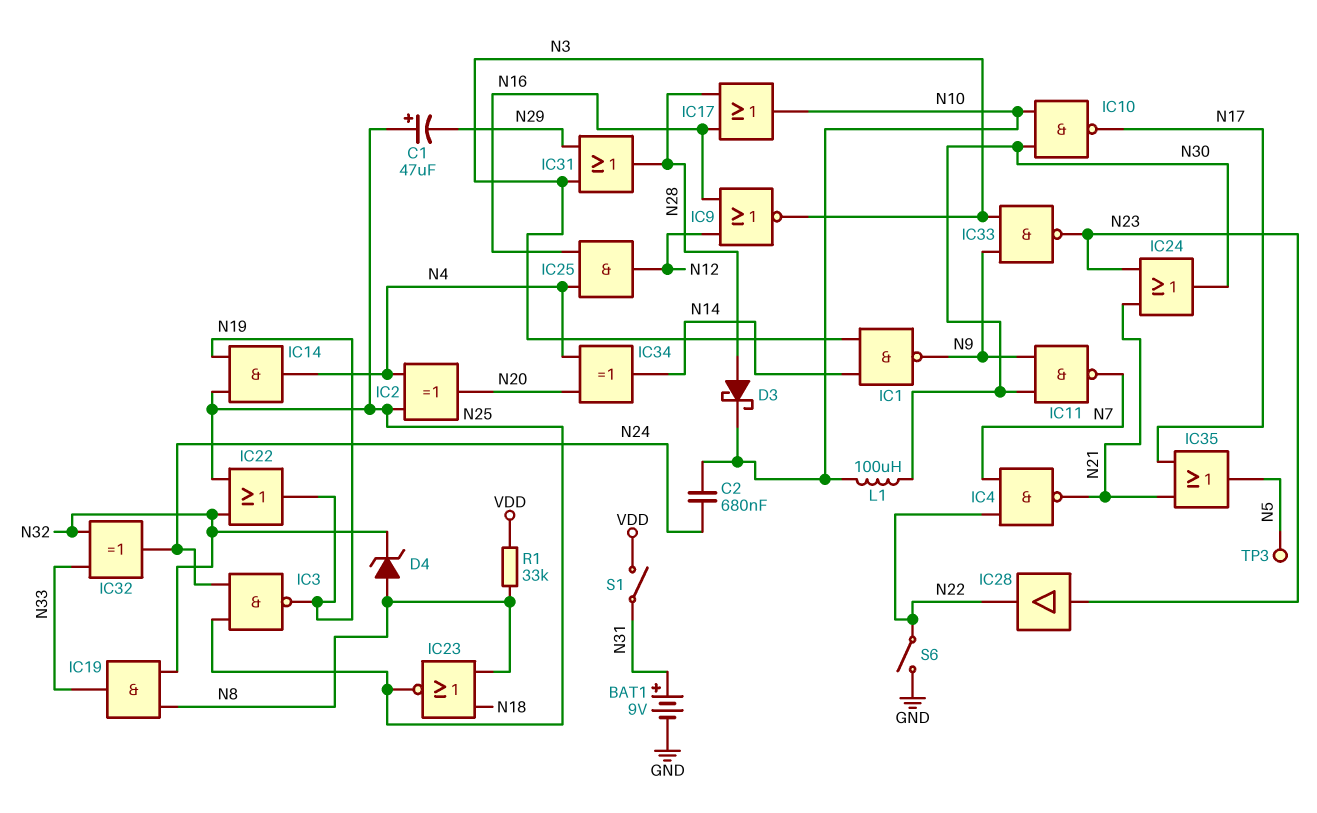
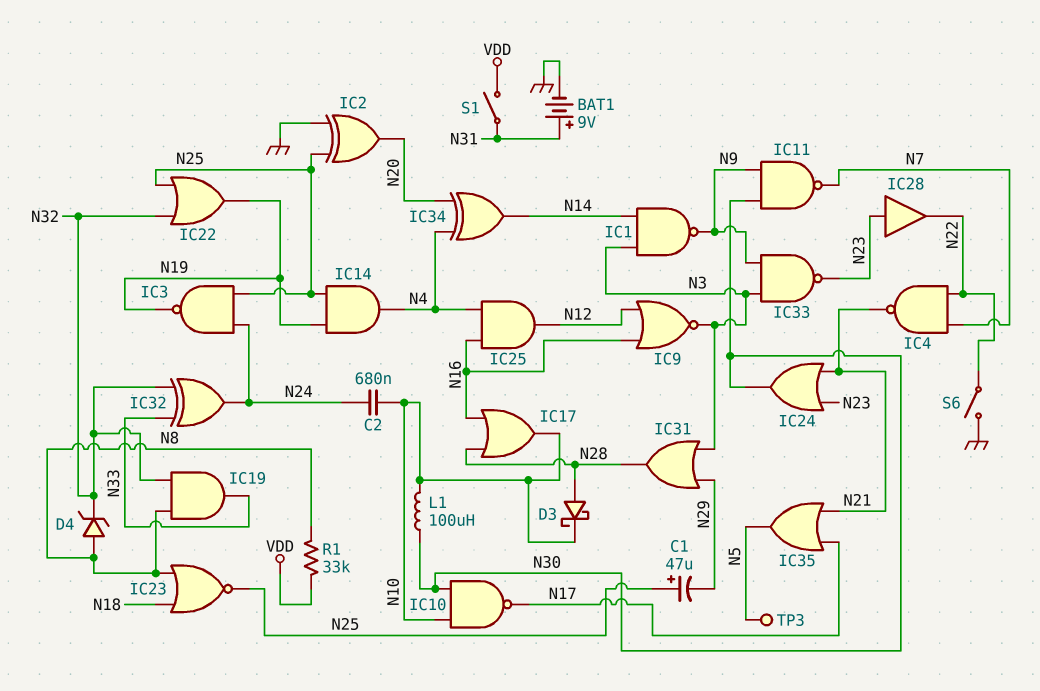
IC2: XOR (in N4, in N25, out N20) -> XOR (in GND, in N25, out N20)

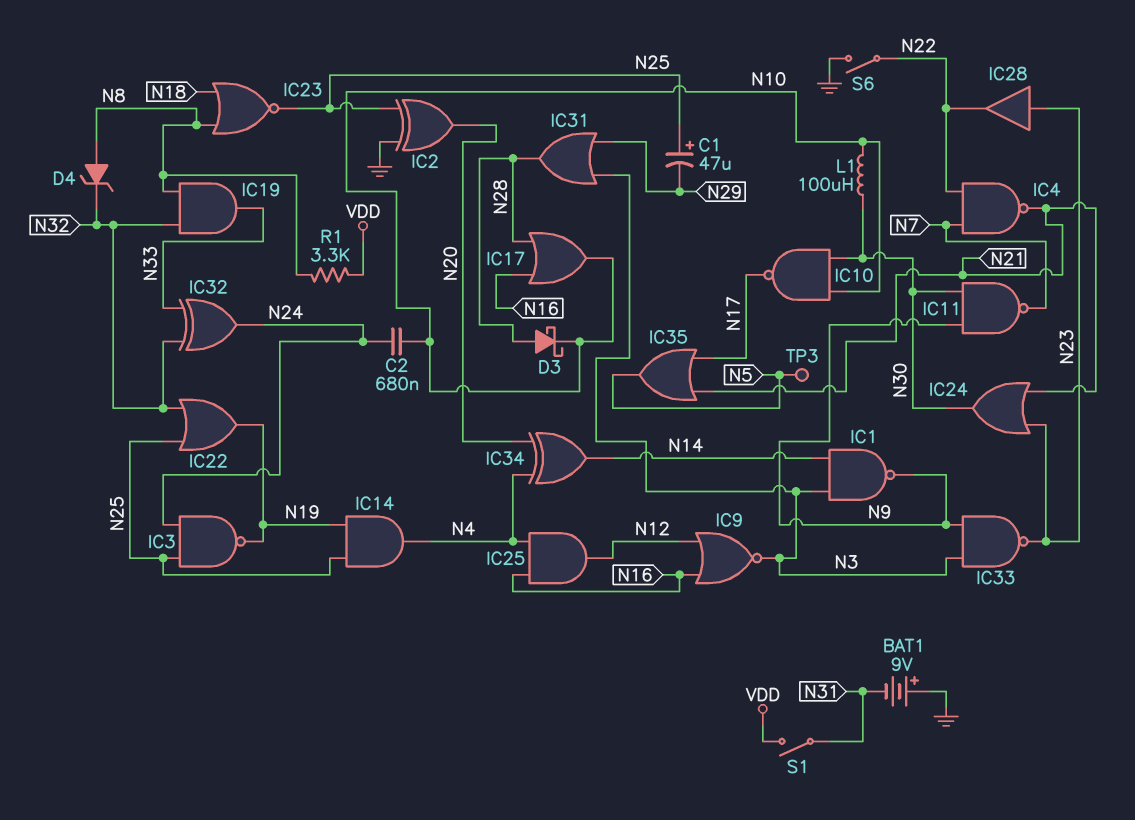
BAT1: 9V (plus N31, minus GND) -> 9V (plus GND, minus N31)
R1: 33k (N8, VDD) -> 3.3k (N8, VDD)

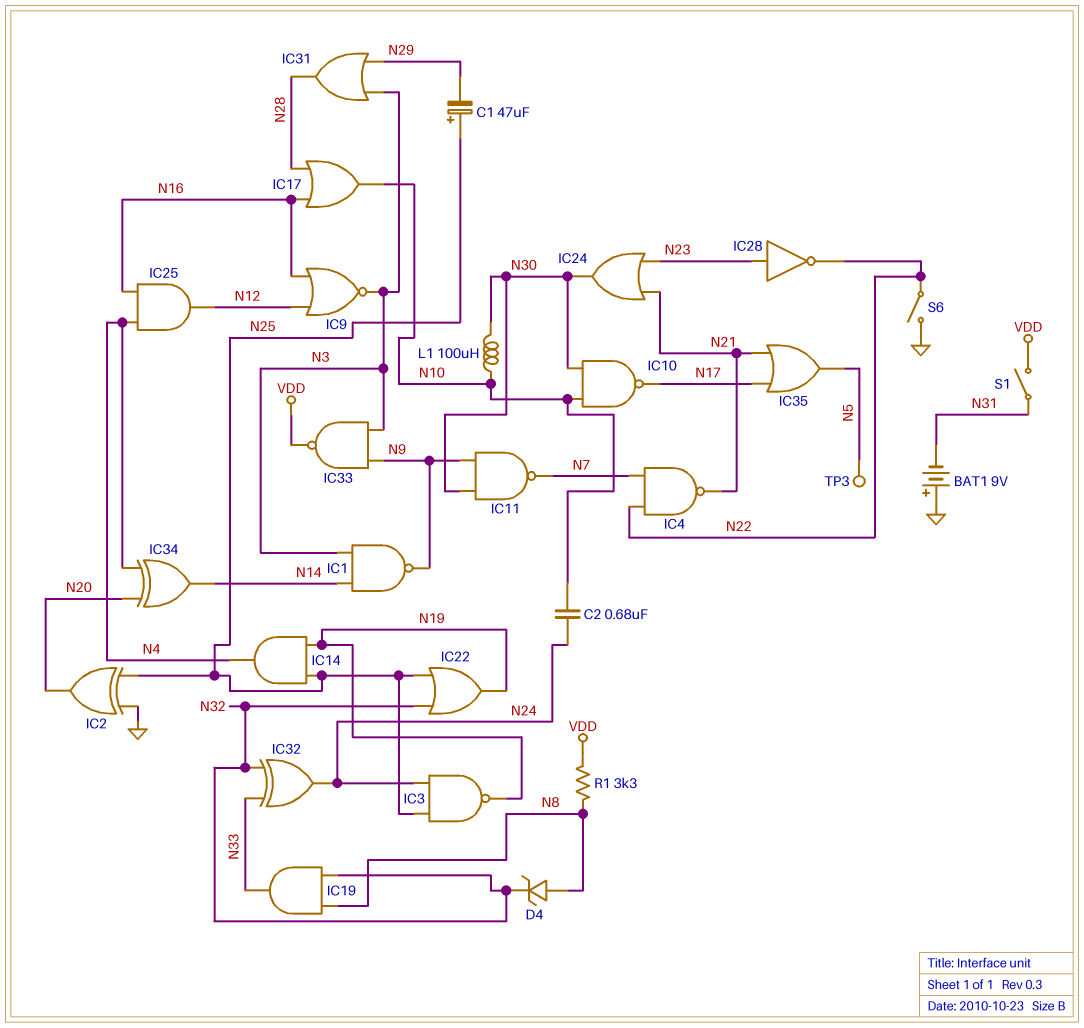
D3: schottky (A N28, K N10) -> none
IC23: NOR (in N8, in N18, out N25) -> none
IC28: buffer (in N23, out N22) -> NOT (in N23, out N22)
IC33: NAND (in N3, in N9, out N23) -> NAND (in N3, in N9, out VDD)

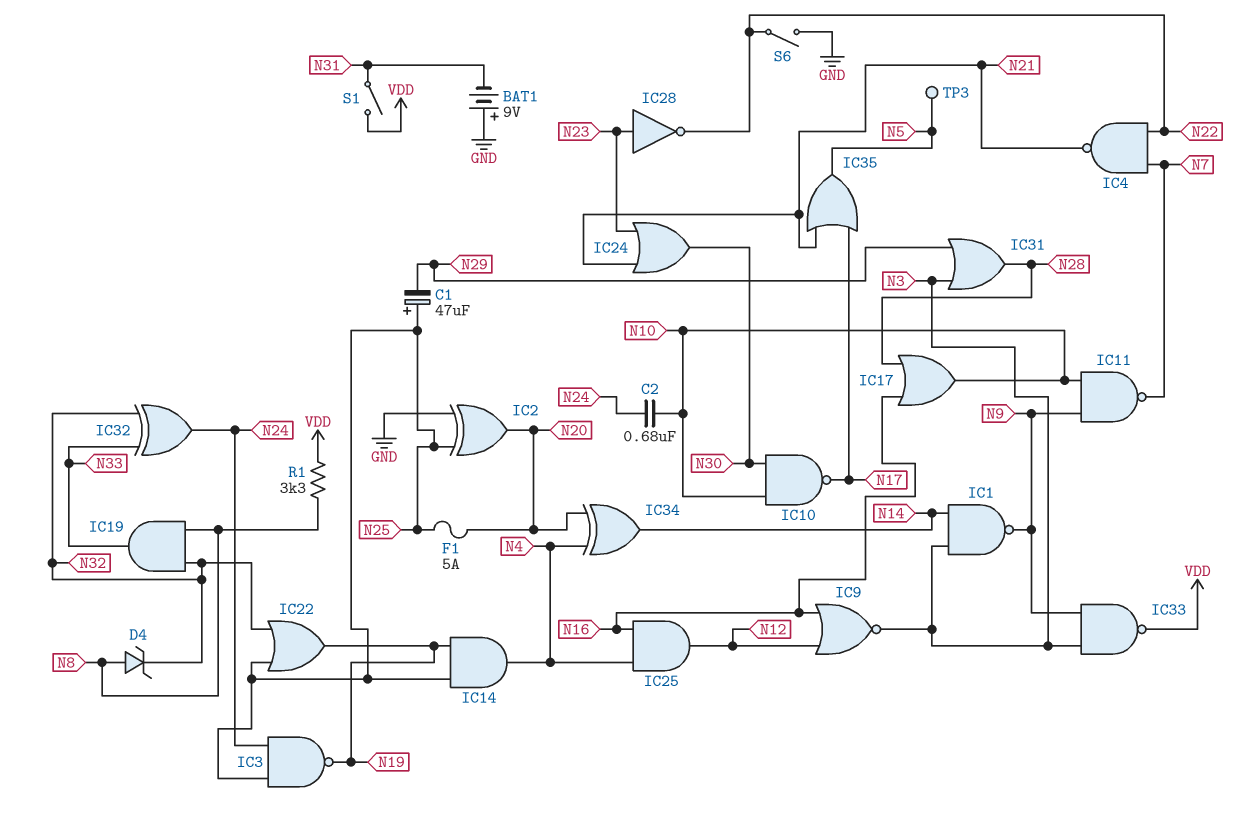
F1: none -> 5A (N20, N25)
IC11: NAND (in N9, in N30, out N7) -> NAND (in N9, in N10, out N7)
L1: 100uH (N10, N30) -> none

